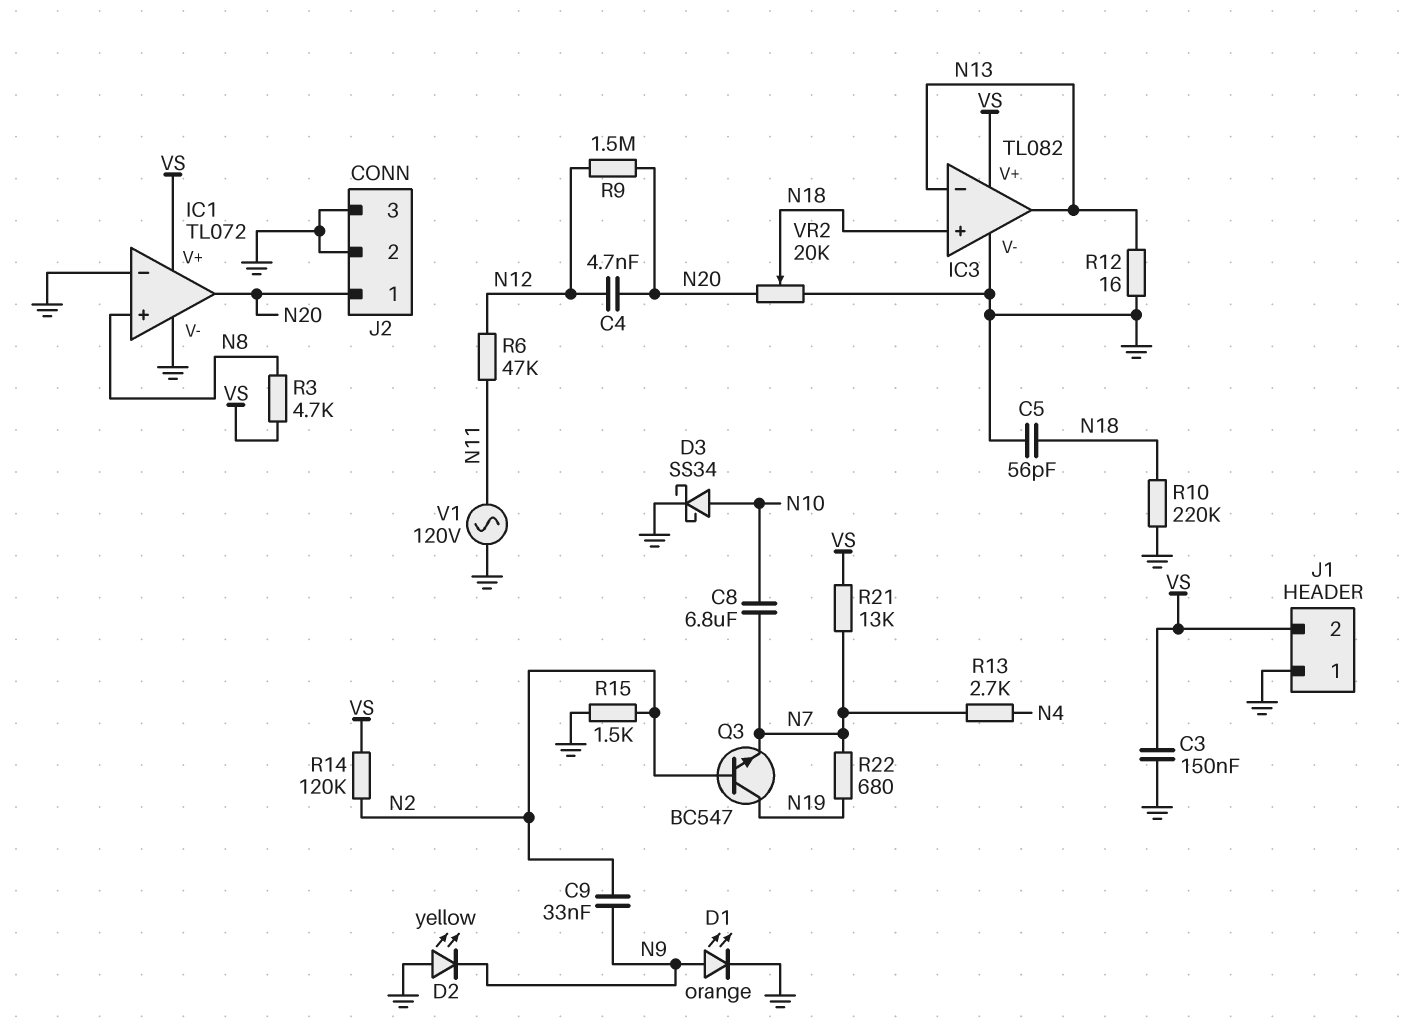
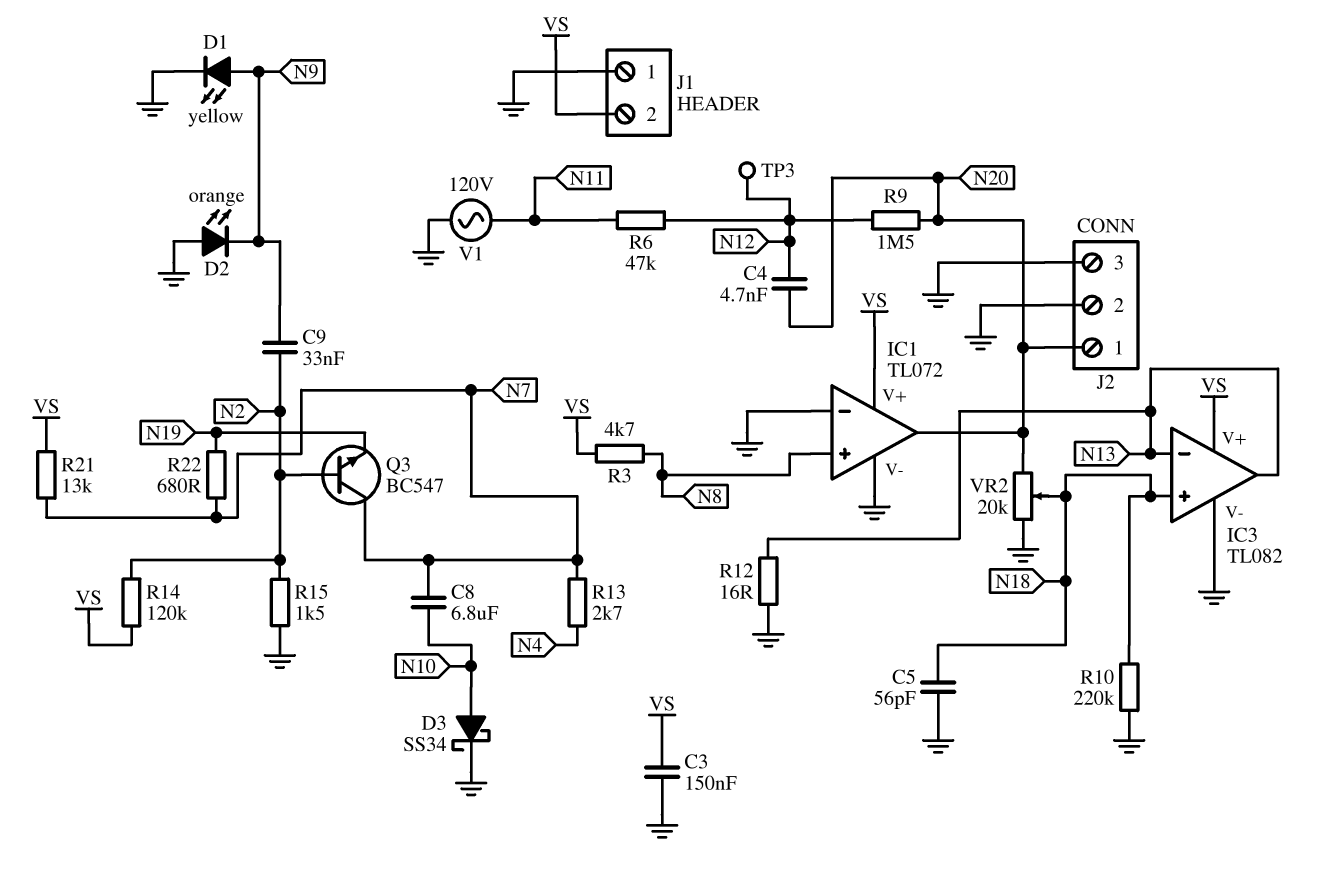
D1: LED orange (A N9, K GND) -> LED yellow (A N9, K GND)
D2: LED yellow (A GND, K N9) -> LED orange (A GND, K N9)
Q3: NPN BC547 (B N2, C N19, E N7) -> NPN BC547 (B N2, C N7, E N19)
TP3: none -> test point (N12)

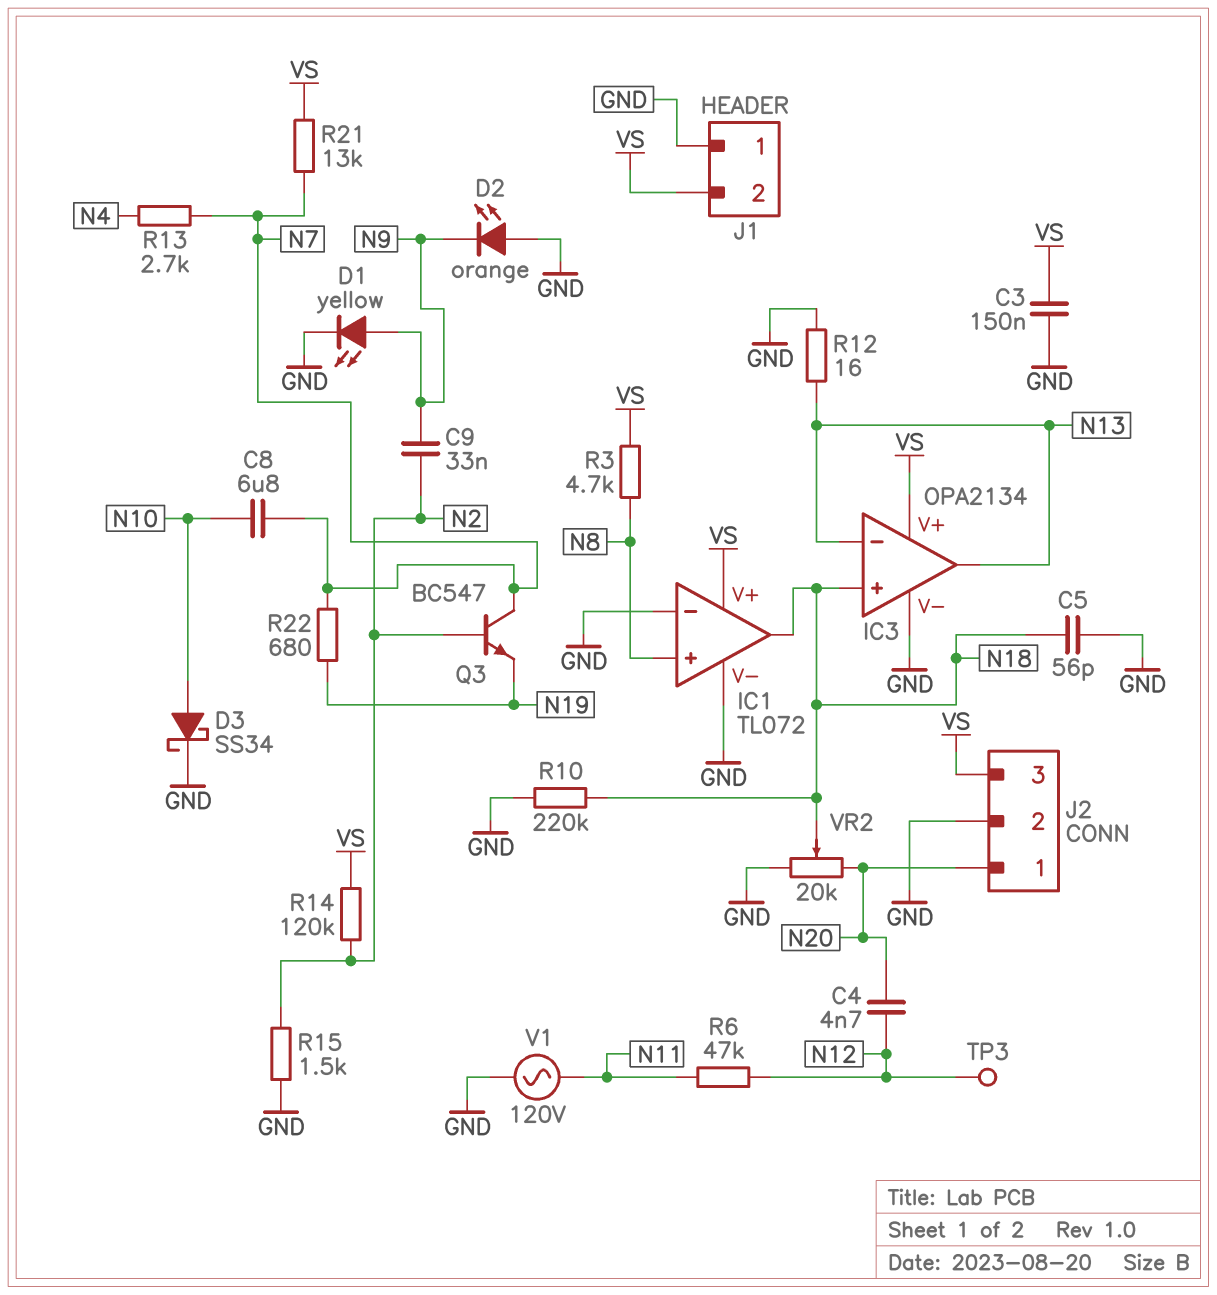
IC1 pin out: N20 -> N18
IC3: TL082 -> OPA2134
J2 pin 3: GND -> VS
R9: 1.5M (N12, N20) -> none

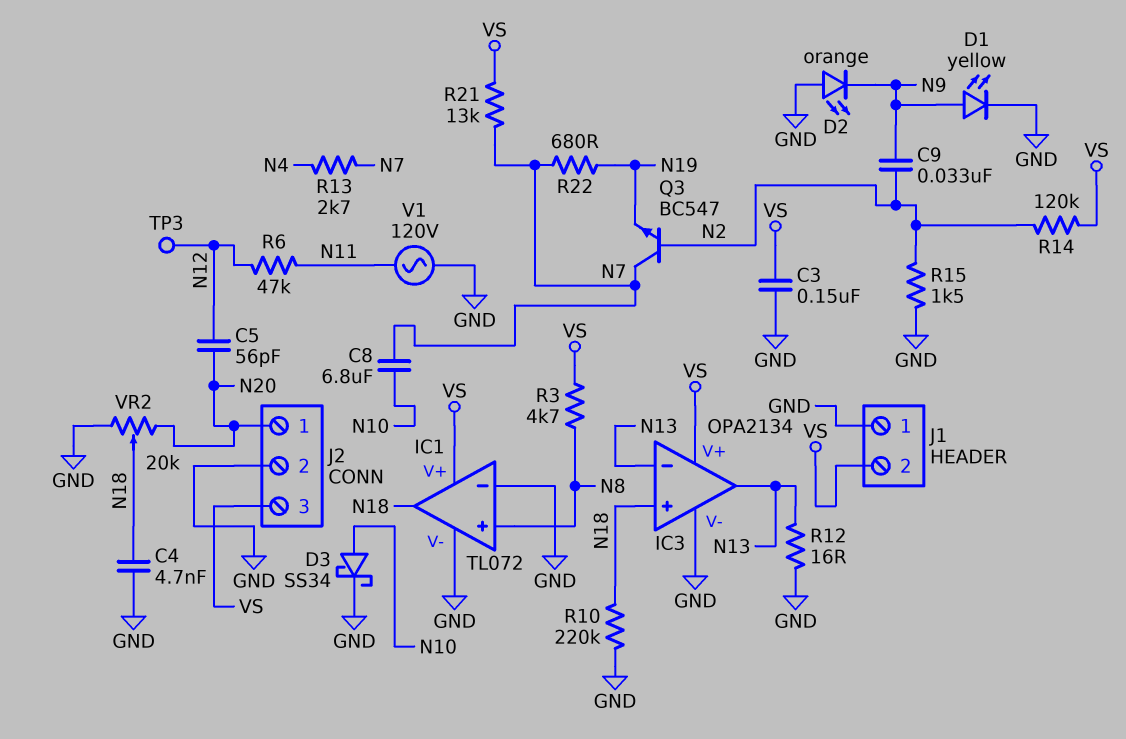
C4: 4.7nF (N12, N20) -> 4.7nF (GND, N18)
C5: 56pF (GND, N18) -> 56pF (N12, N20)

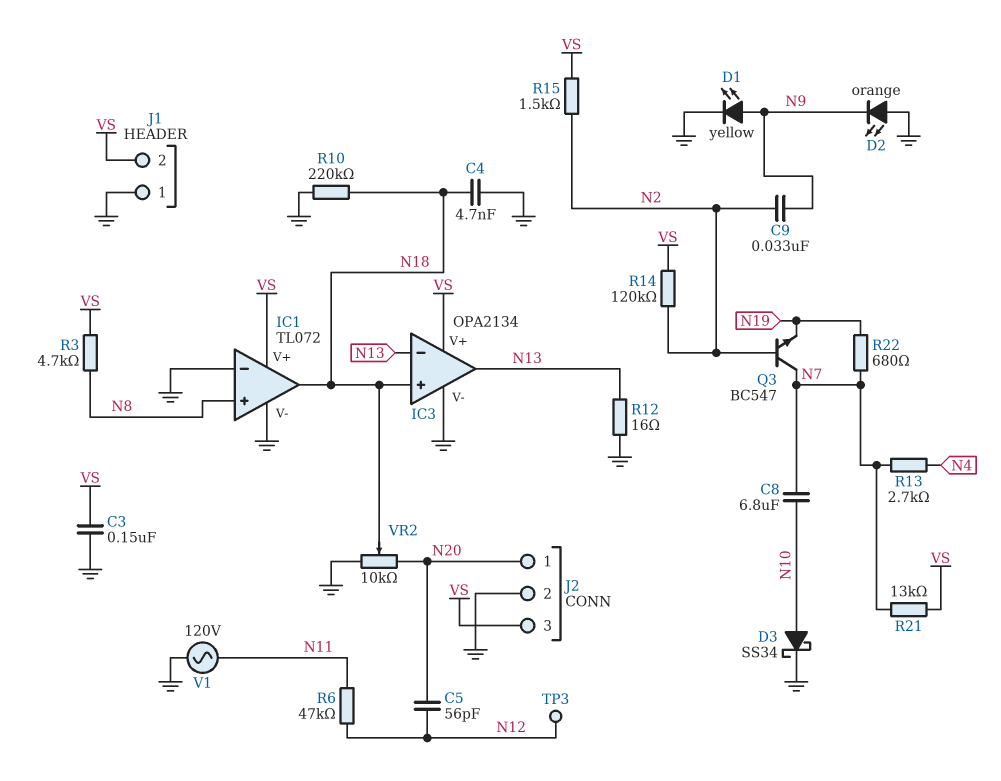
R15: 1.5k (GND, N2) -> 1.5k (N2, VS)
VR2: 20k (GND, N20, wiper N18) -> 10k (GND, N20, wiper N18)

